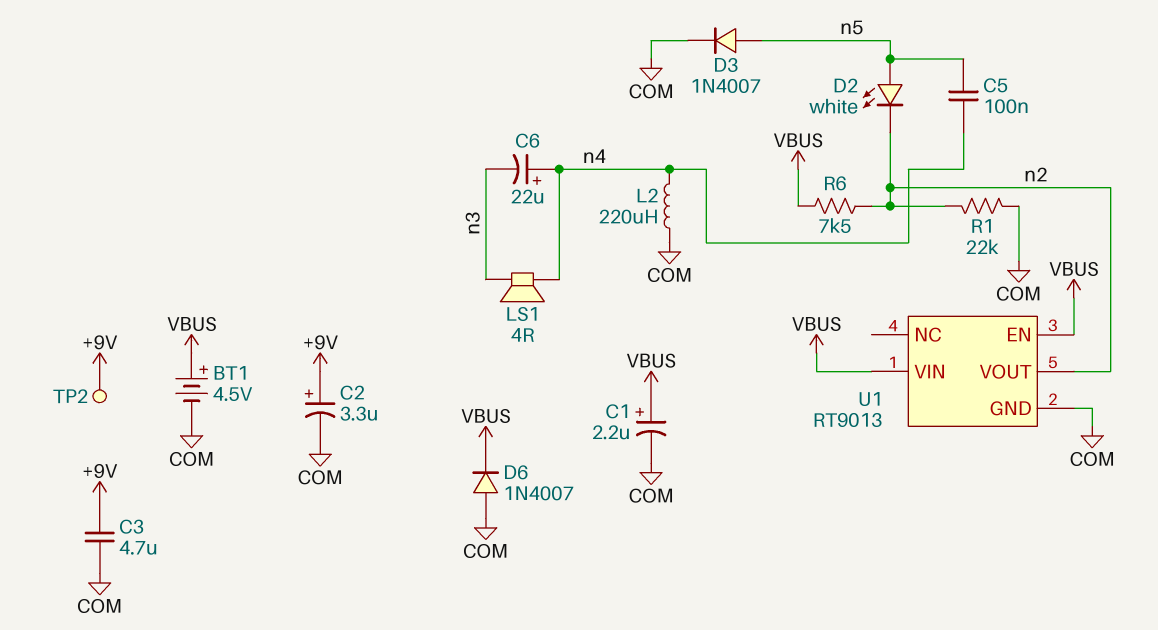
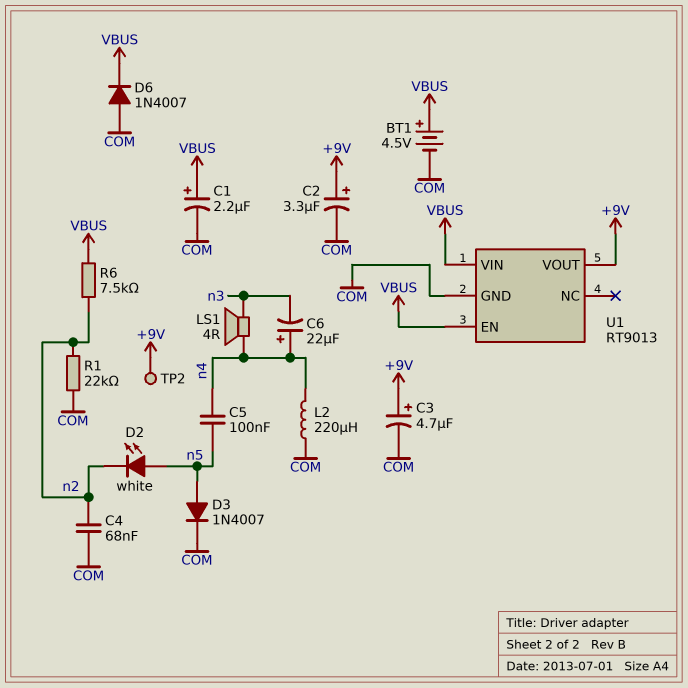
C3: 4.7uF (+9V, COM) -> 4.7uF (plus +9V, minus COM)
C4: none -> 68nF (COM, n2)
U1 pin VOUT: n2 -> +9V

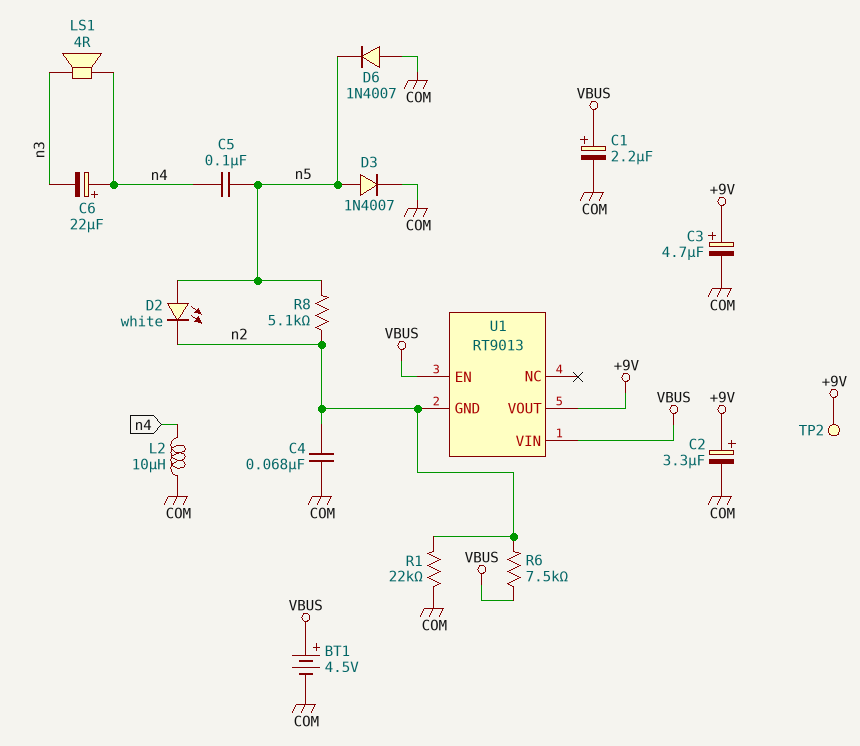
D6: diode 1N4007 (A COM, K VBUS) -> diode 1N4007 (A COM, K n5)
L2: 220uH (COM, n4) -> 10uH (COM, n4)
R8: none -> 5.1k (n2, n5)
U1 pin GND: COM -> n2

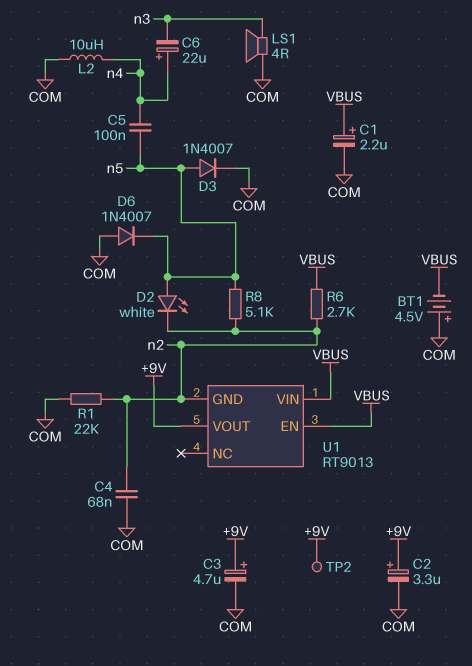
BT1: 4.5V (plus VBUS, minus COM) -> 4.5V (plus COM, minus VBUS)
LS1: speaker 4R (n3, n4) -> speaker 4R (COM, n3)
R6: 7.5k (VBUS, n2) -> 2.7k (VBUS, n2)

